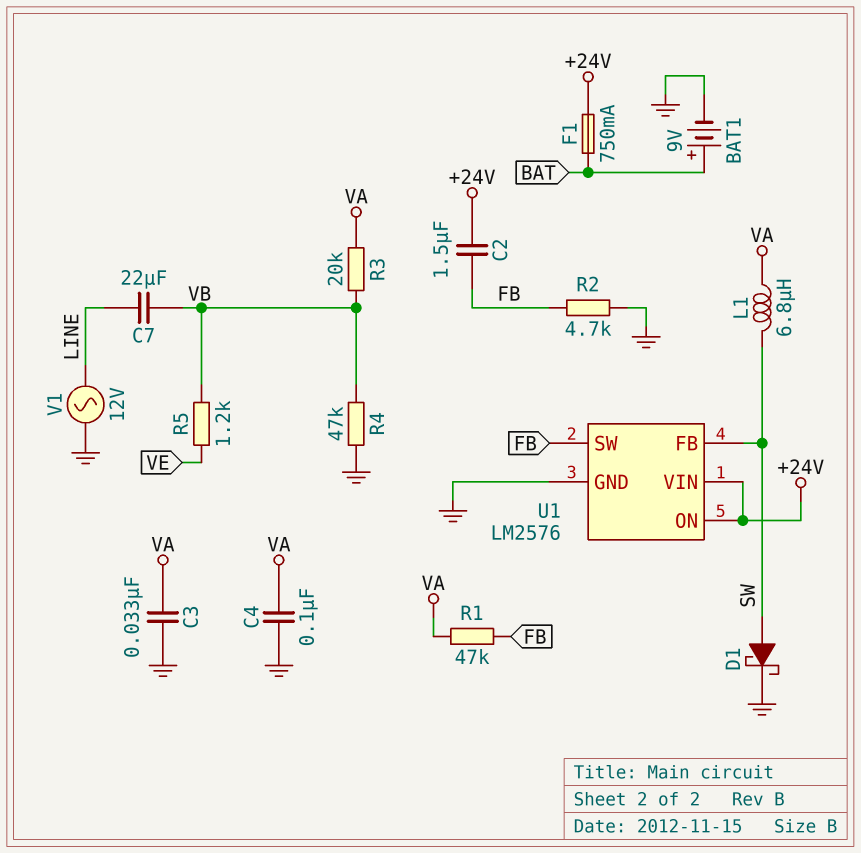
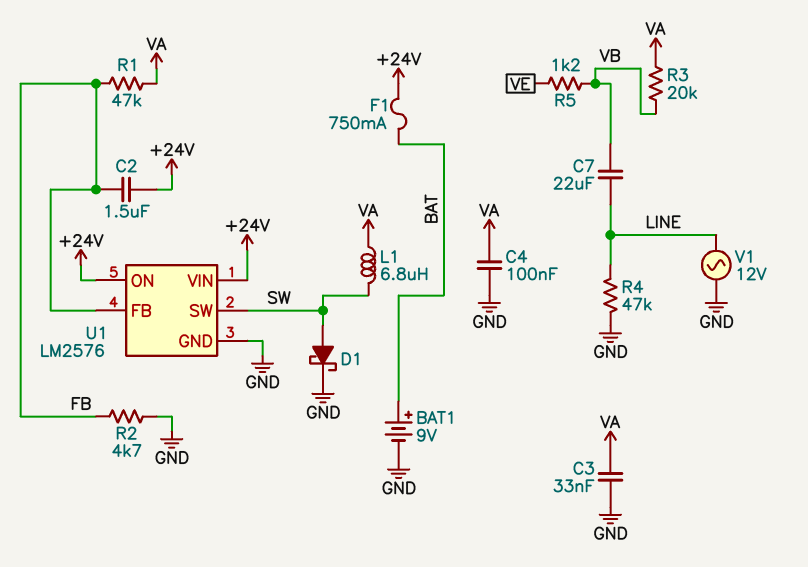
R4: 47k (GND, VB) -> 47k (GND, LINE)
U1 pin FB: SW -> FB
U1 pin SW: FB -> SW

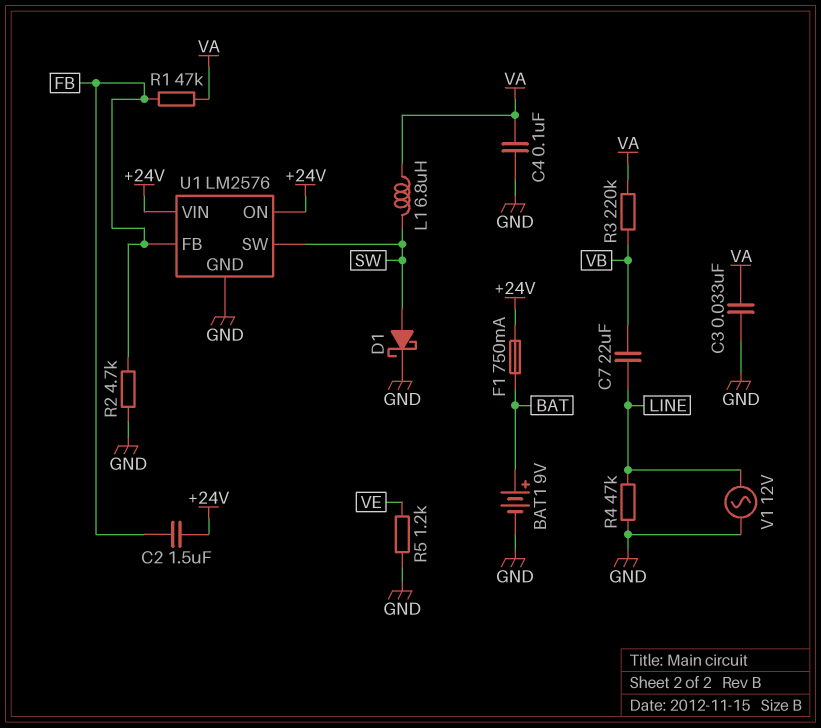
R3: 20k (VA, VB) -> 220k (VA, VB)
R5: 1.2k (VB, VE) -> 1.2k (GND, VE)

